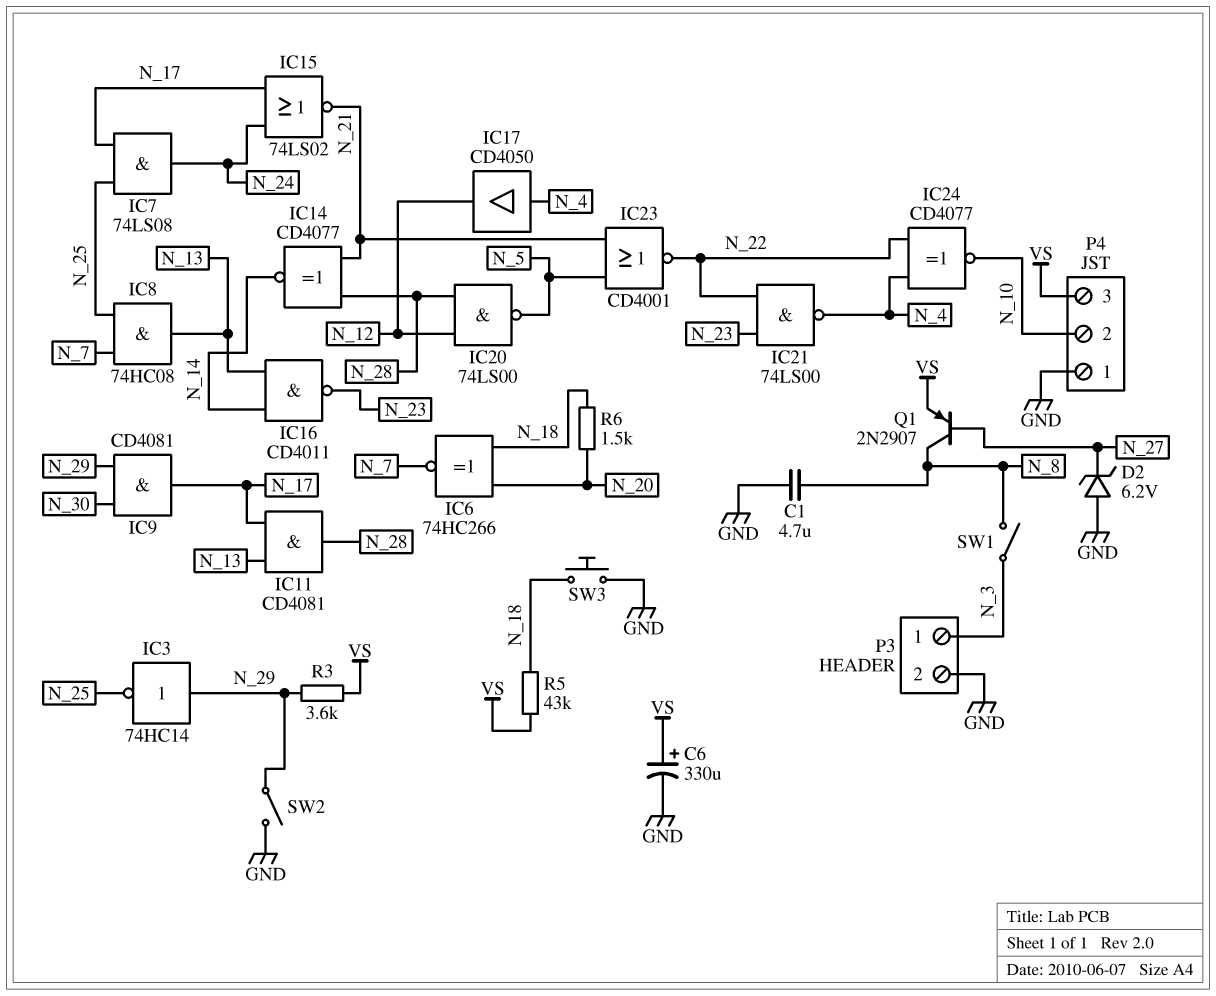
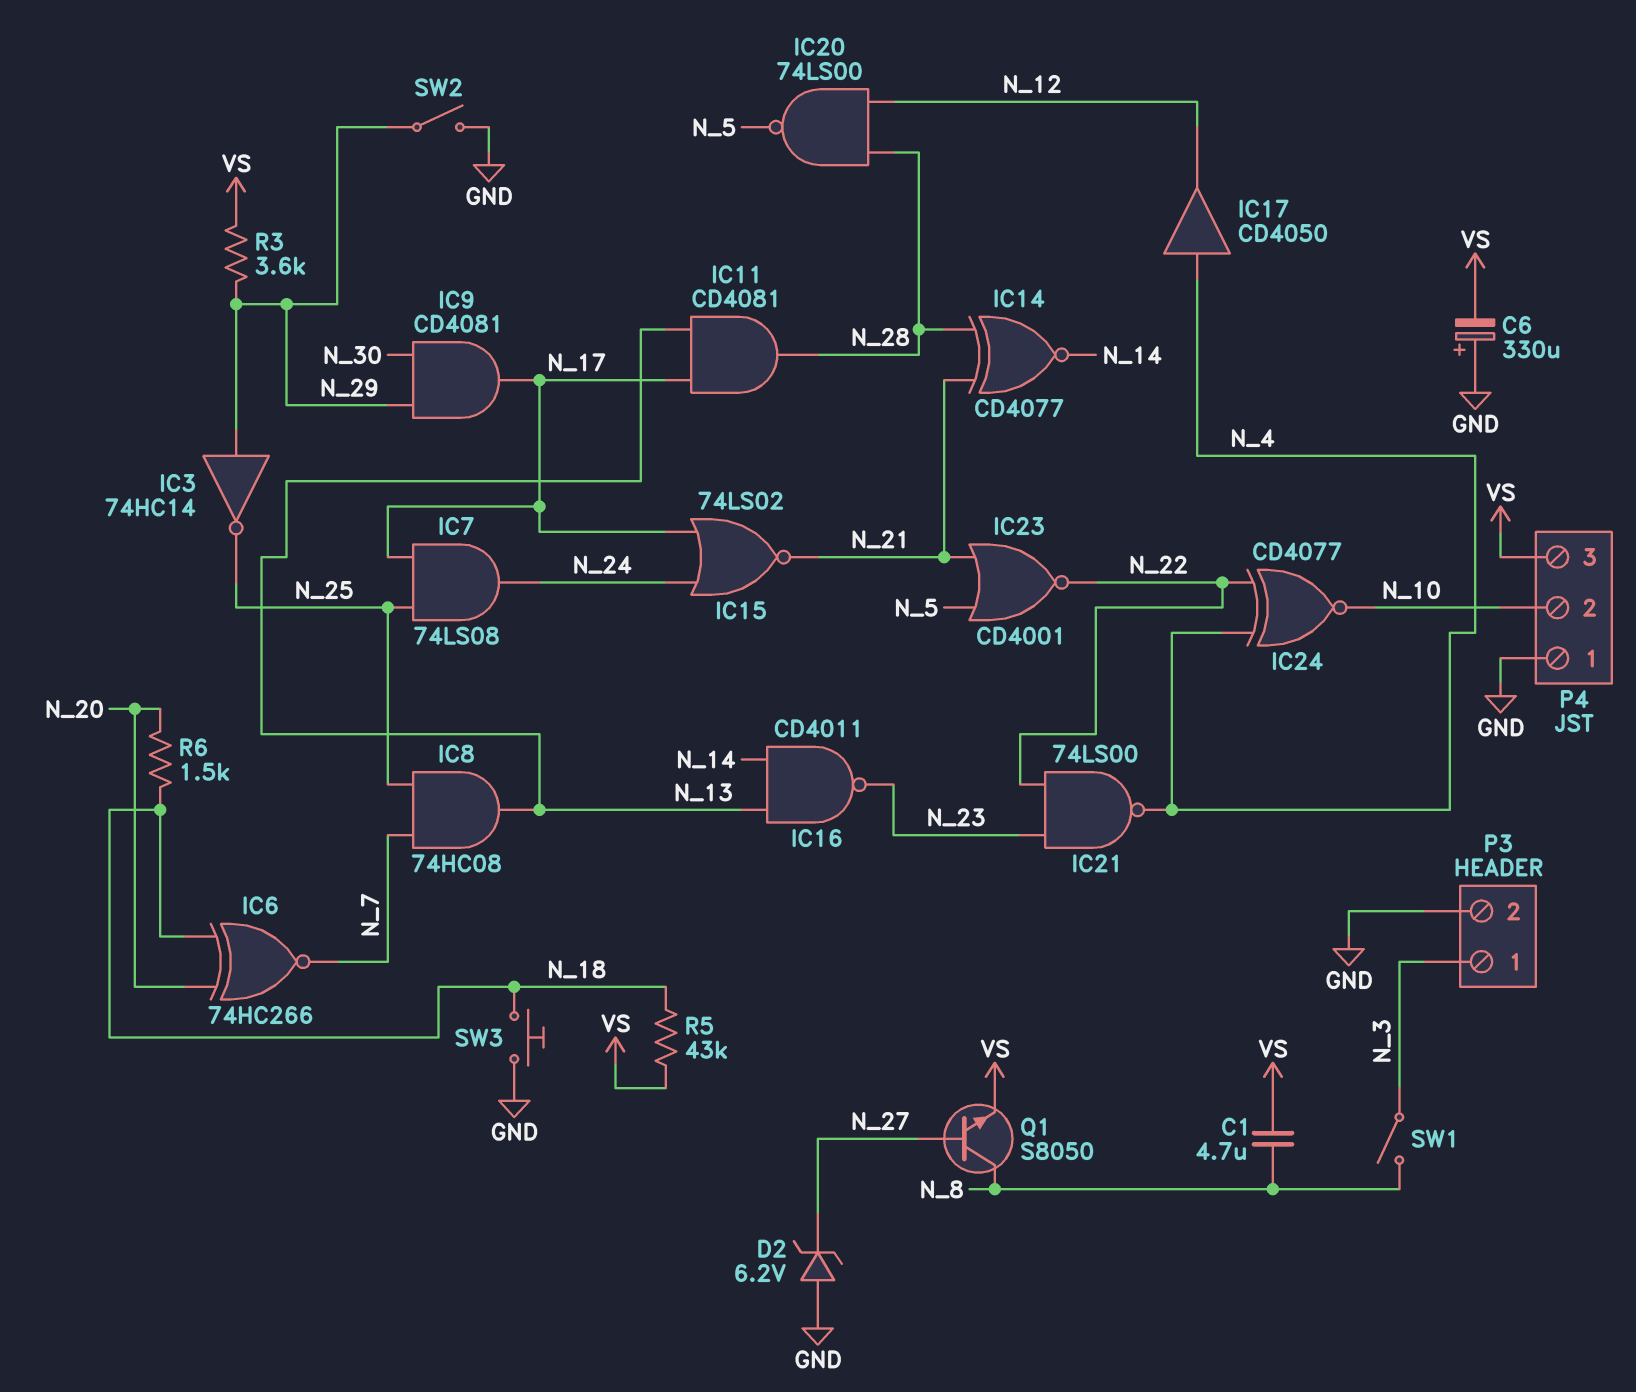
C1: 4.7uF (GND, N_8) -> 4.7uF (N_8, VS)
C6: 330uF (plus VS, minus GND) -> 330uF (plus GND, minus VS)
Q1: PNP 2N2907 (B N_27, C N_8, E VS) -> NPN S8050 (B N_27, C N_8, E VS)

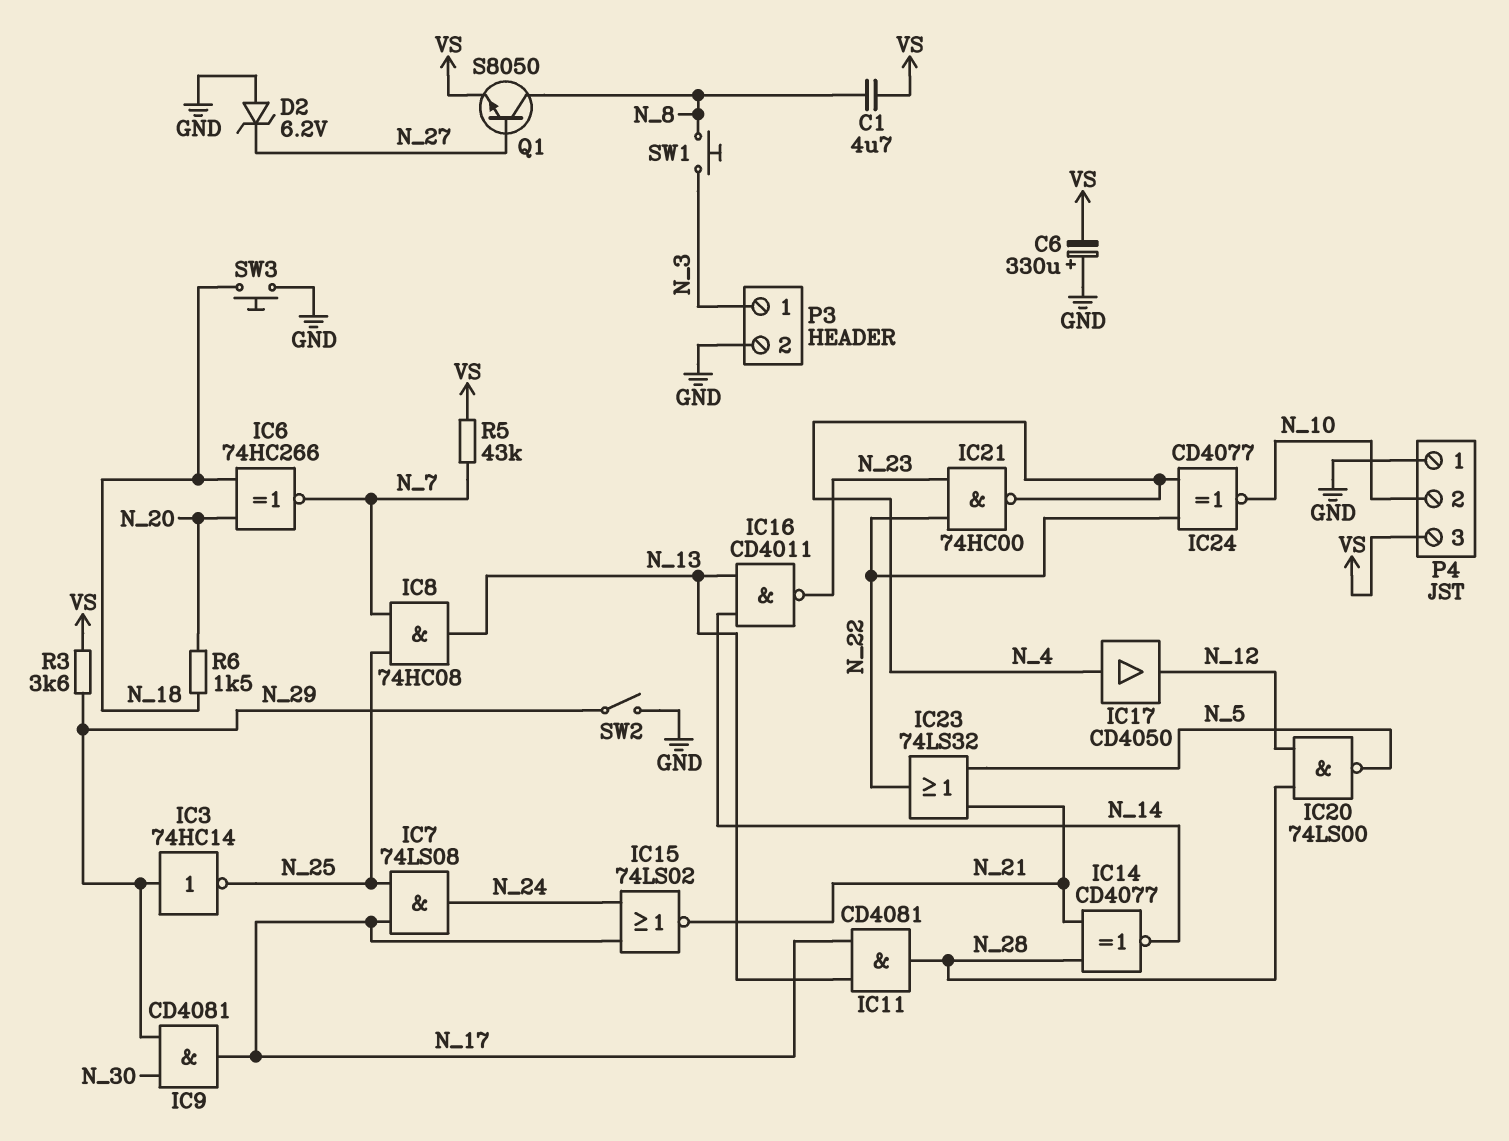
IC21: NAND 74LS00 (in N_22, in N_23, out N_4) -> NAND 74HC00 (in N_22, in N_23, out N_4)
IC23: NOR CD4001 (in N_5, in N_21, out N_22) -> OR 74LS32 (in N_5, in N_21, out N_22)
R5: 43k (N_18, VS) -> 43k (N_7, VS)
SW1: switch (N_3, N_8) -> button (N_3, N_8)

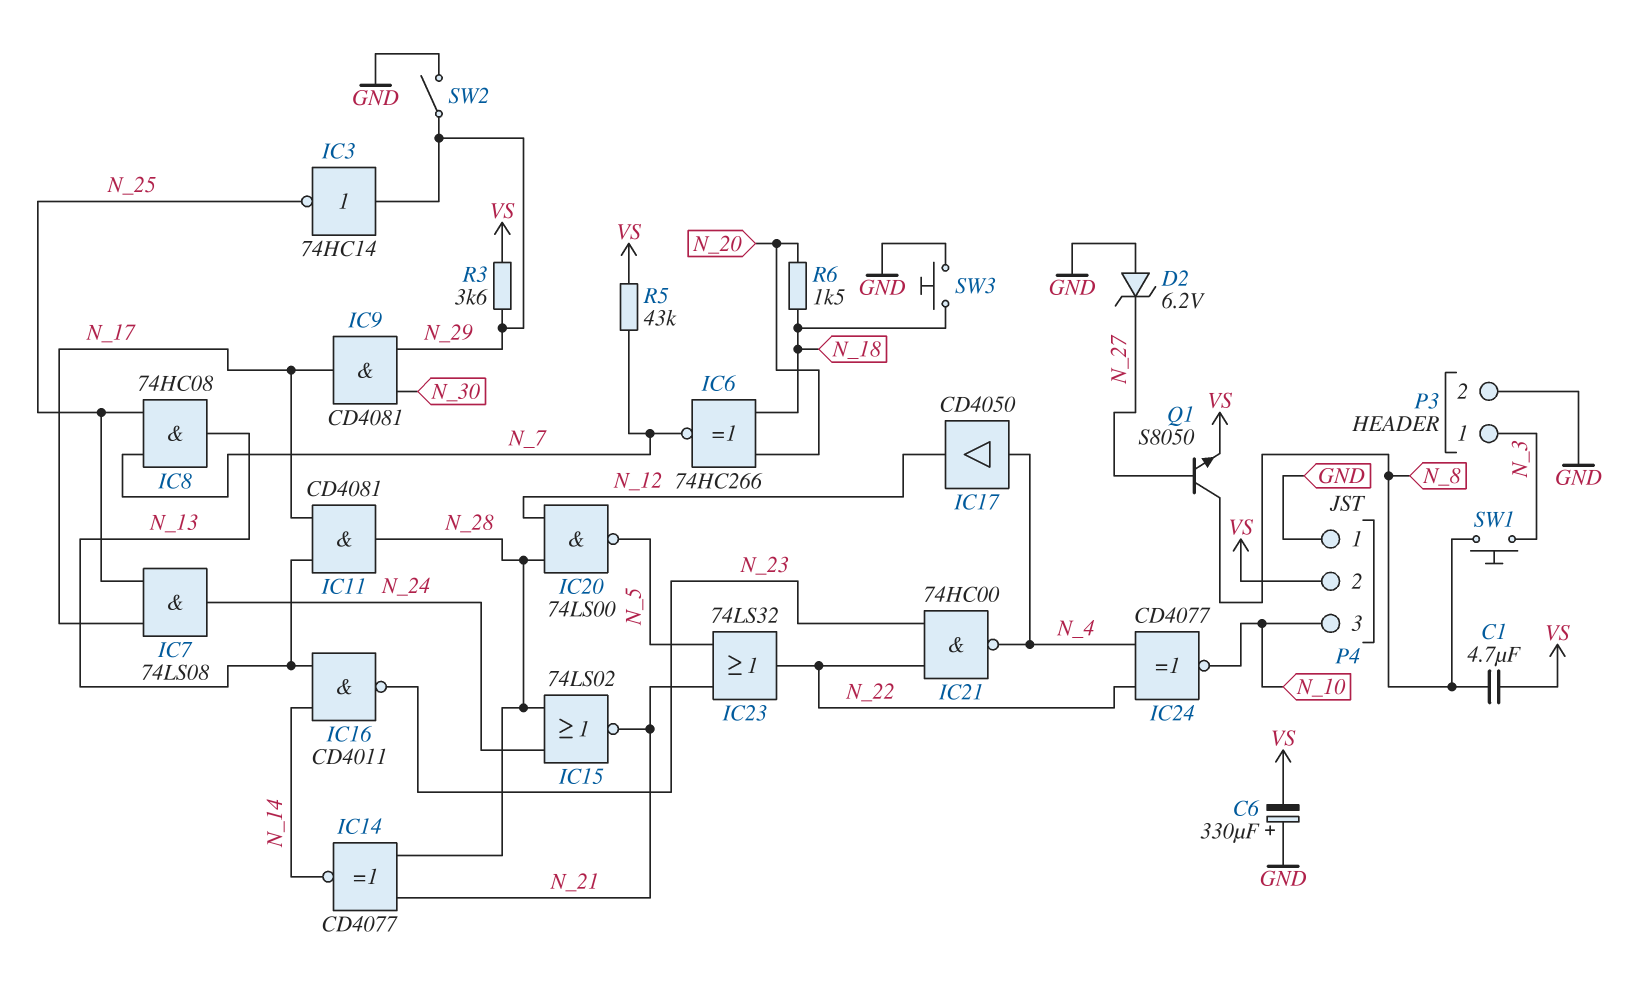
IC15: NOR 74LS02 (in N_17, in N_24, out N_21) -> NOR 74LS02 (in N_24, in N_28, out N_21)
P4 pin 2: N_10 -> VS
P4 pin 3: VS -> N_10

